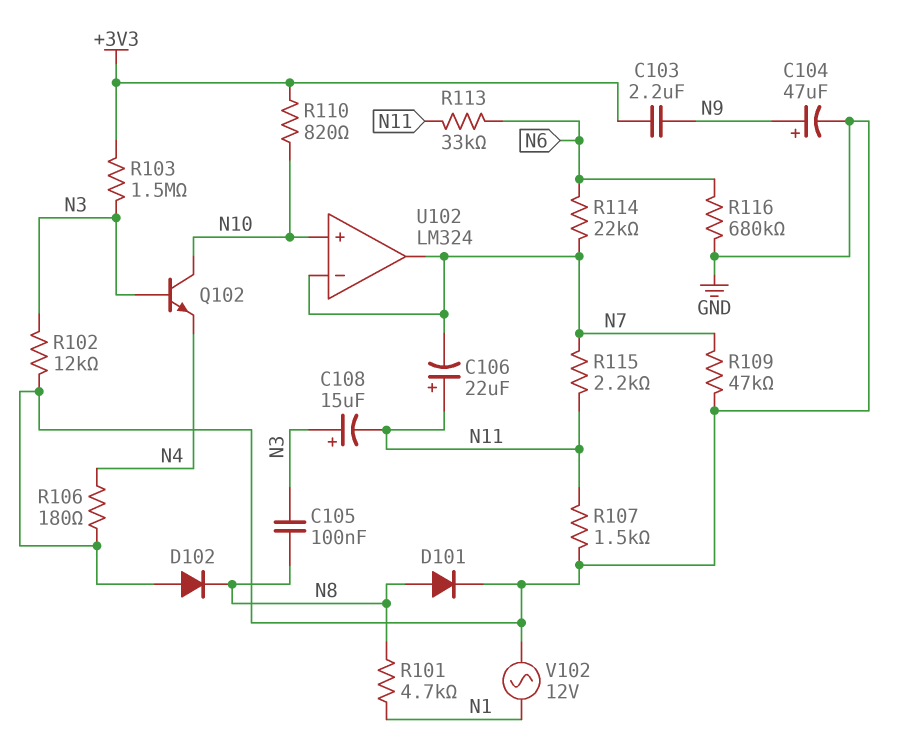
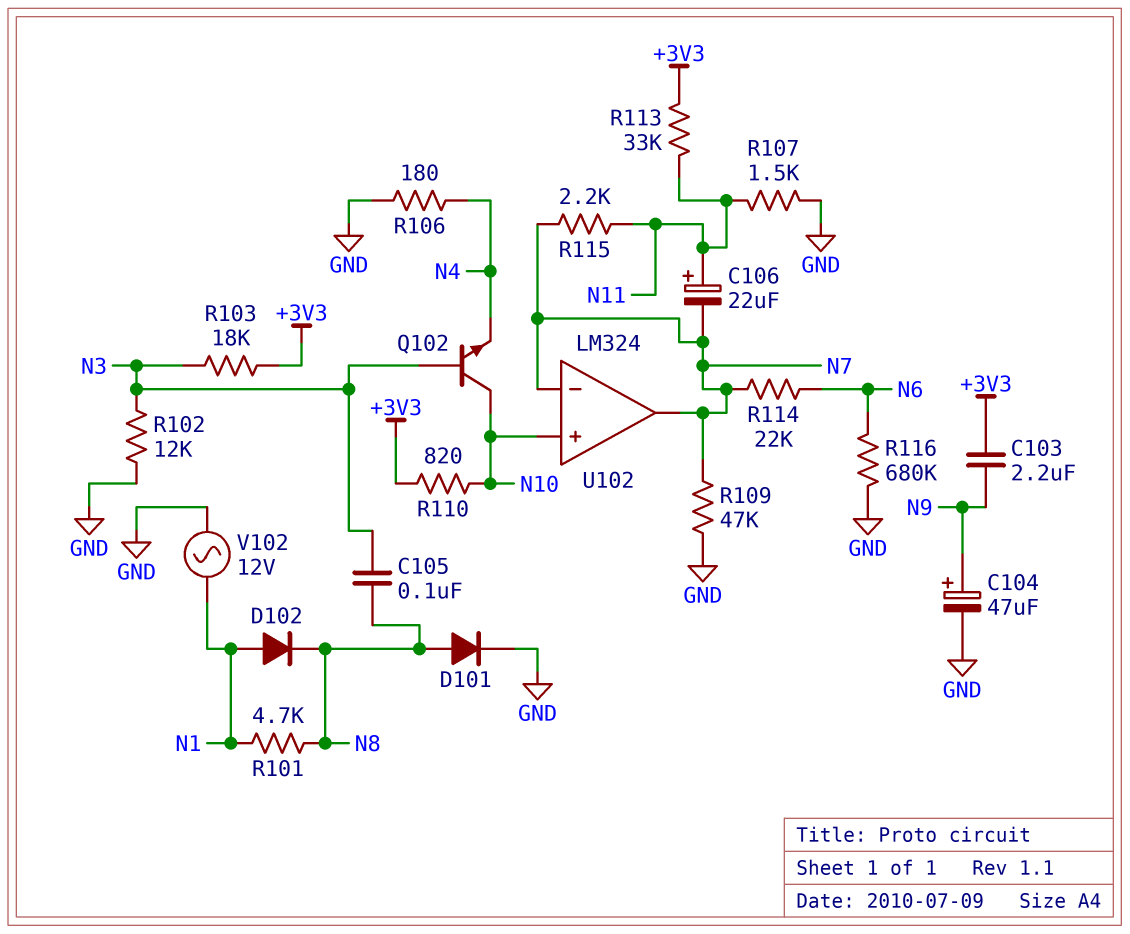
C108: 15uF (plus N3, minus N11) -> none
D102: diode (A GND, K N8) -> diode (A N1, K N8)
R103: 1.5M (+3V3, N3) -> 18k (+3V3, N3)
R113: 33k (N6, N11) -> 33k (+3V3, N11)

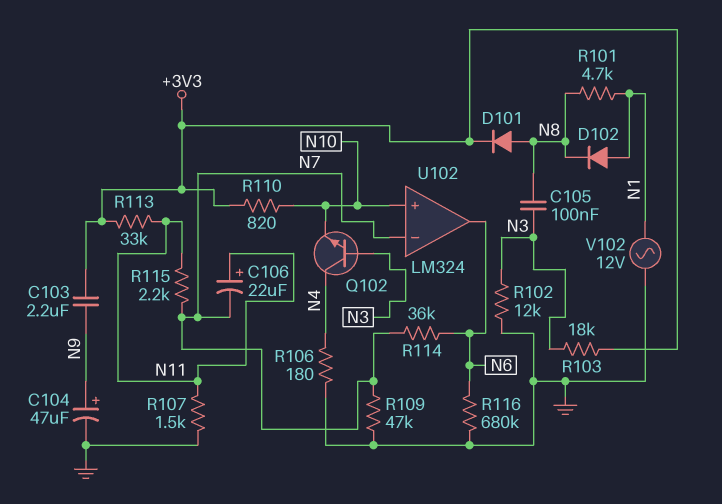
D101: diode (A N8, K GND) -> diode (A N8, K +3V3)
Q102: NPN (B N3, C N10, E N4) -> NPN (B N3, C N4, E N10)
R114: 22k (N6, N7) -> 36k (N6, N7)
U102 pin out: N7 -> N6

